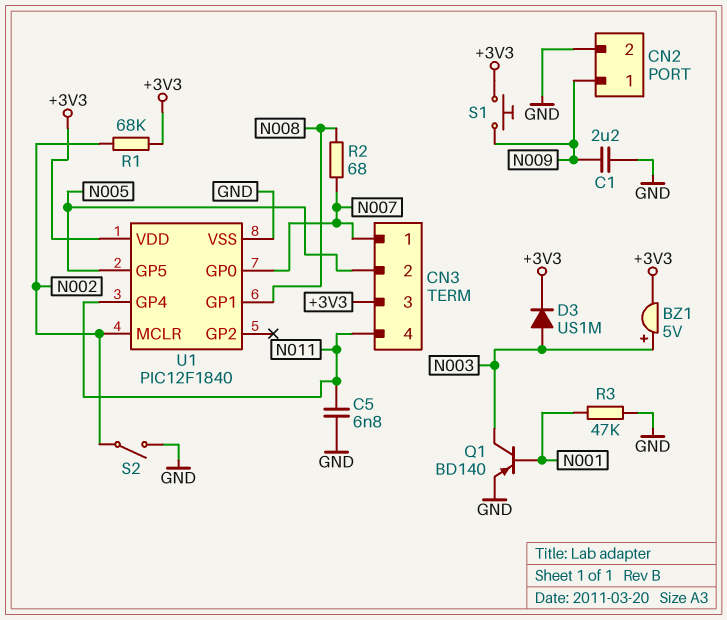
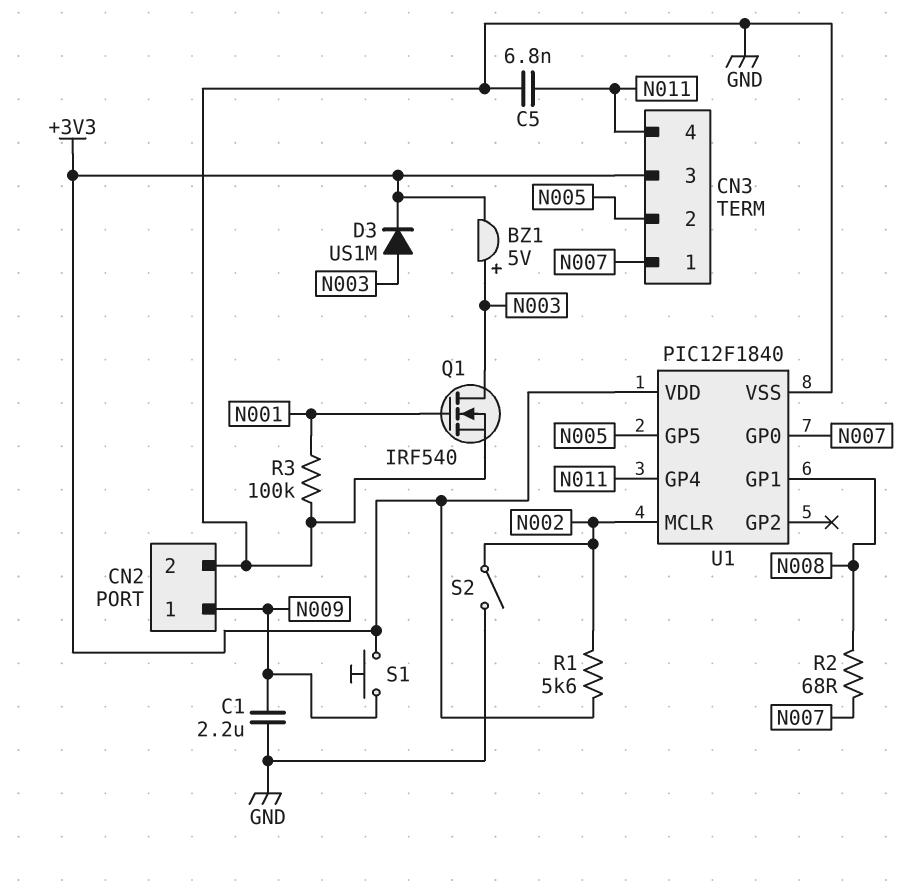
Q1: PNP BD140 (B N001, C N003, E GND) -> NMOS IRF540 (G N001, D N003, S GND)
R1: 68k (+3V3, N002) -> 5.6k (+3V3, N002)
R3: 47k (GND, N001) -> 100k (GND, N001)

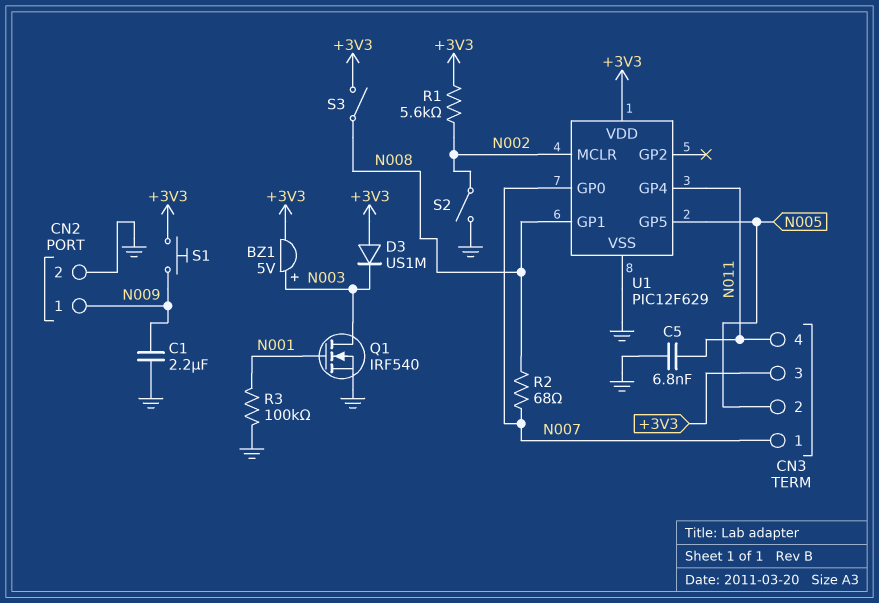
D3: diode US1M (A N003, K +3V3) -> diode US1M (A +3V3, K N003)
S3: none -> switch (+3V3, N008)
U1: PIC12F1840 -> PIC12F629

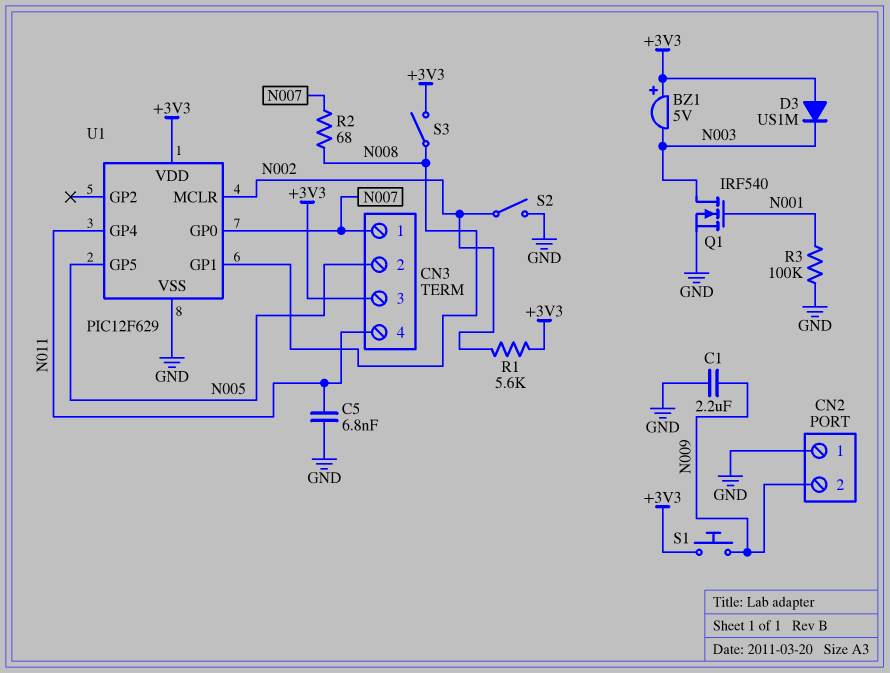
BZ1: buzzer 5V (plus N003, minus +3V3) -> buzzer 5V (plus +3V3, minus N003)
CN2 pin 1: N009 -> GND
CN2 pin 2: GND -> N009

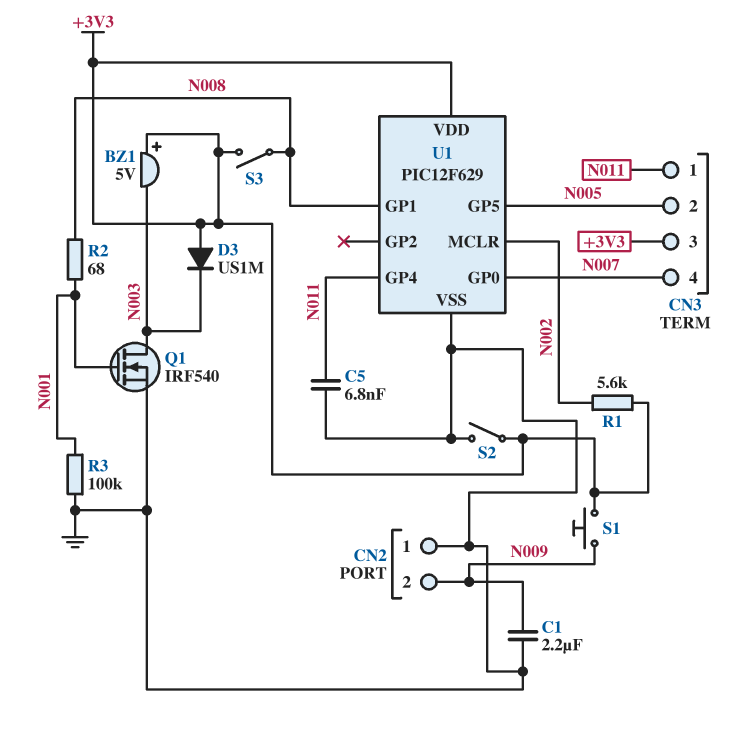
CN3 pin 1: N007 -> N011
CN3 pin 4: N011 -> N007
R2: 68 (N007, N008) -> 68 (N001, N008)
S2: switch (GND, N002) -> switch (+3V3, GND)

